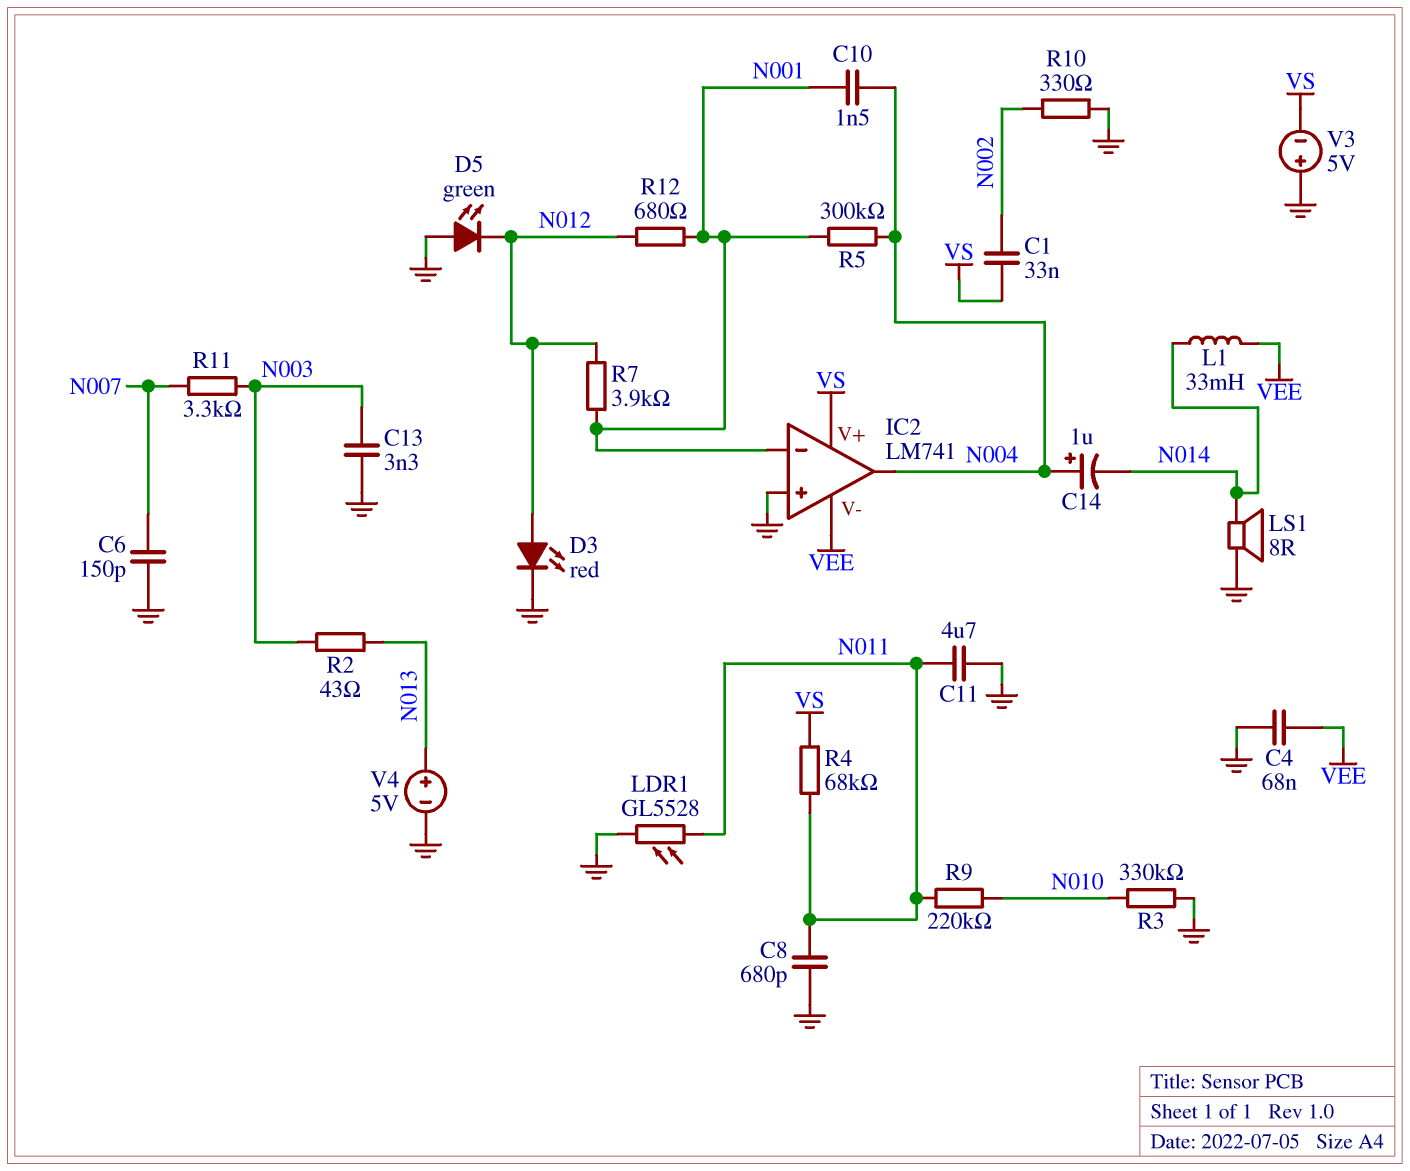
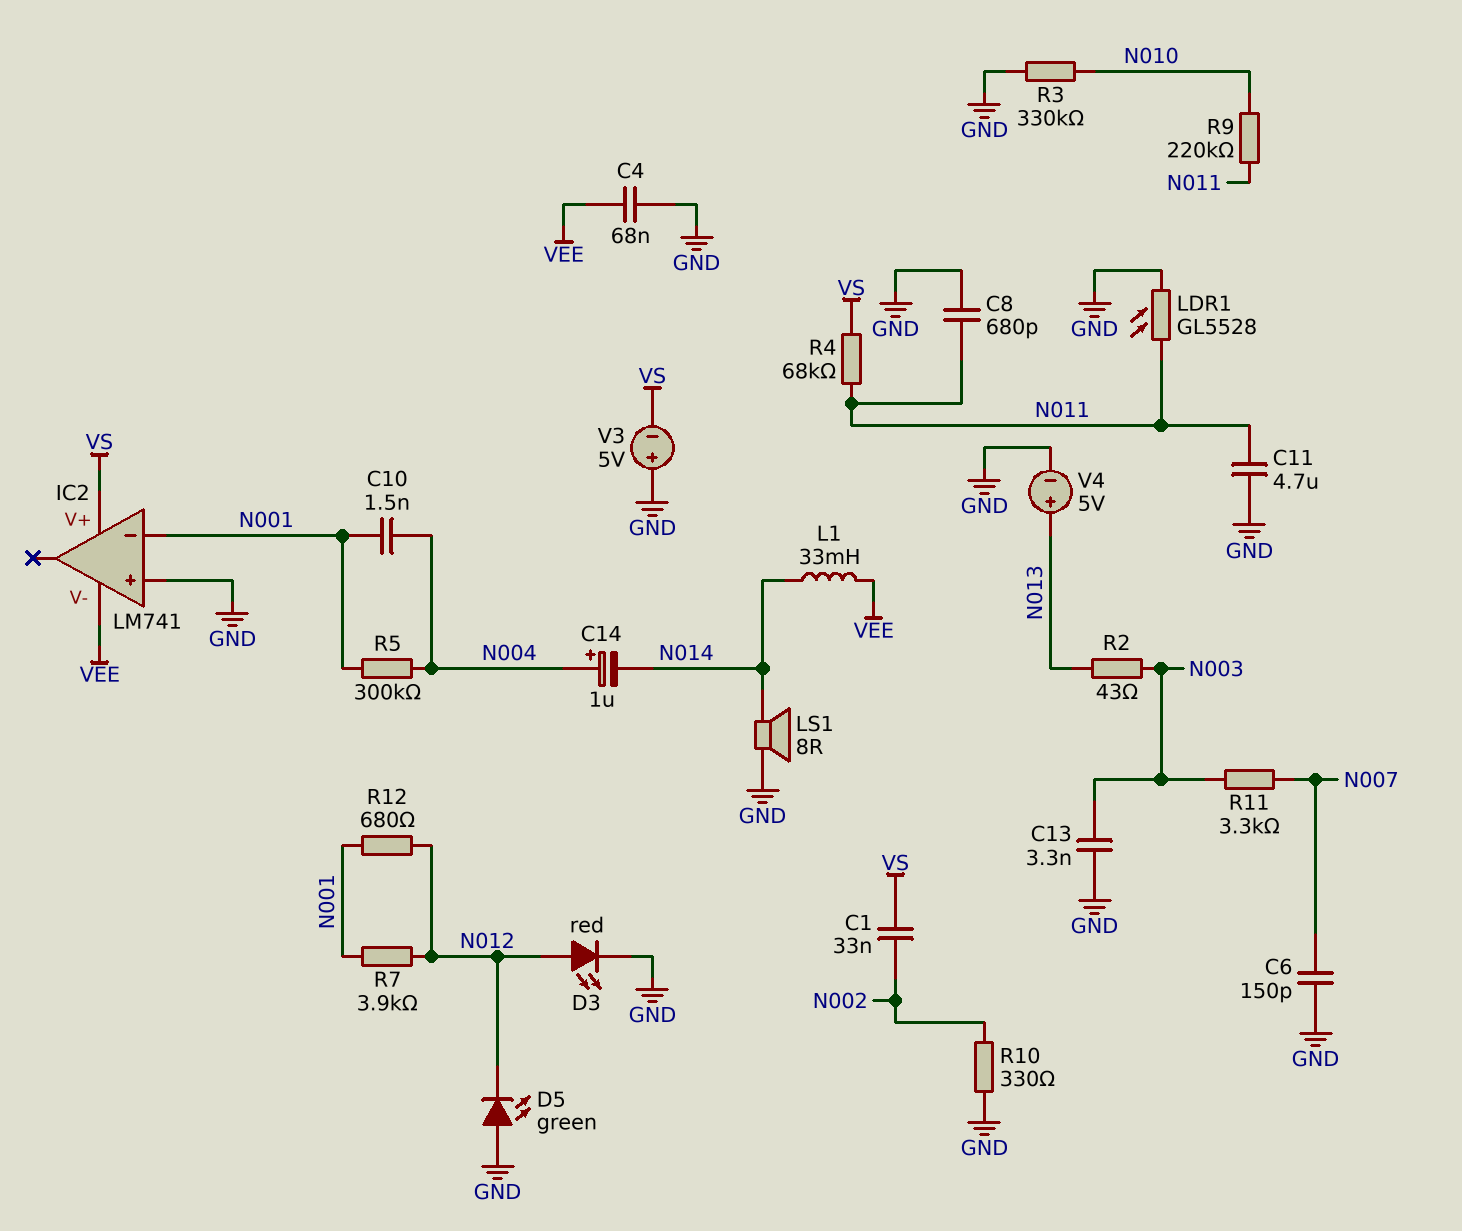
IC2 pin out: N004 -> none

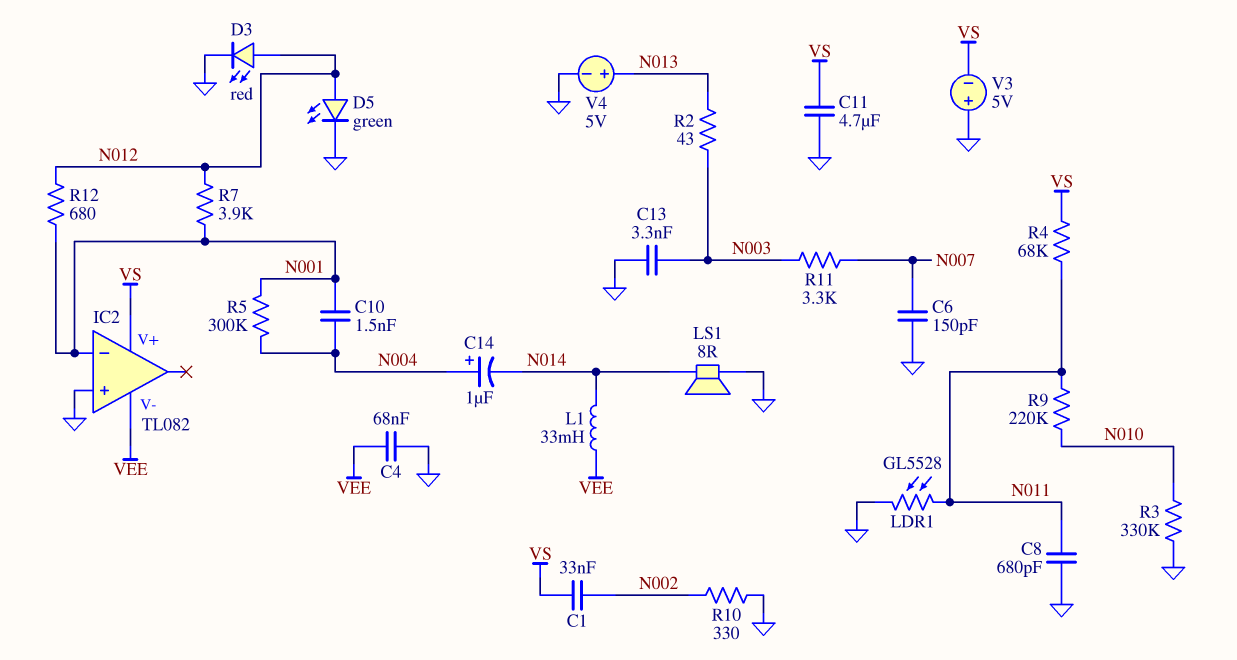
C11: 4.7uF (GND, N011) -> 4.7uF (GND, VS)
D5: LED green (A GND, K N012) -> LED green (A N012, K GND)
IC2: LM741 -> TL082

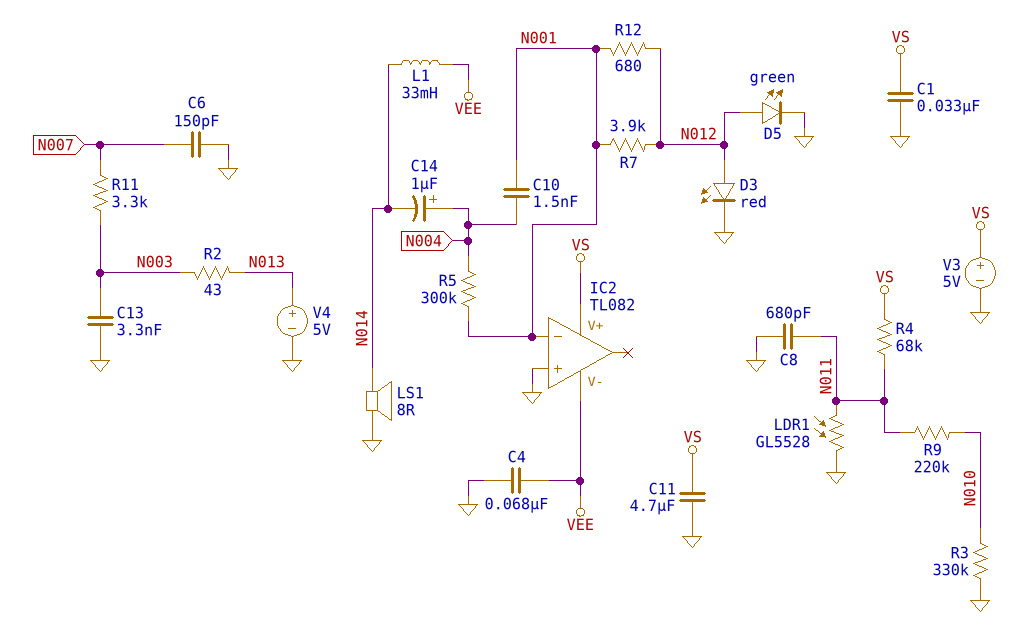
C1: 33nF (N002, VS) -> 33nF (GND, VS)
R10: 330 (GND, N002) -> none
V3: 5V (plus GND, minus VS) -> 5V (plus VS, minus GND)

